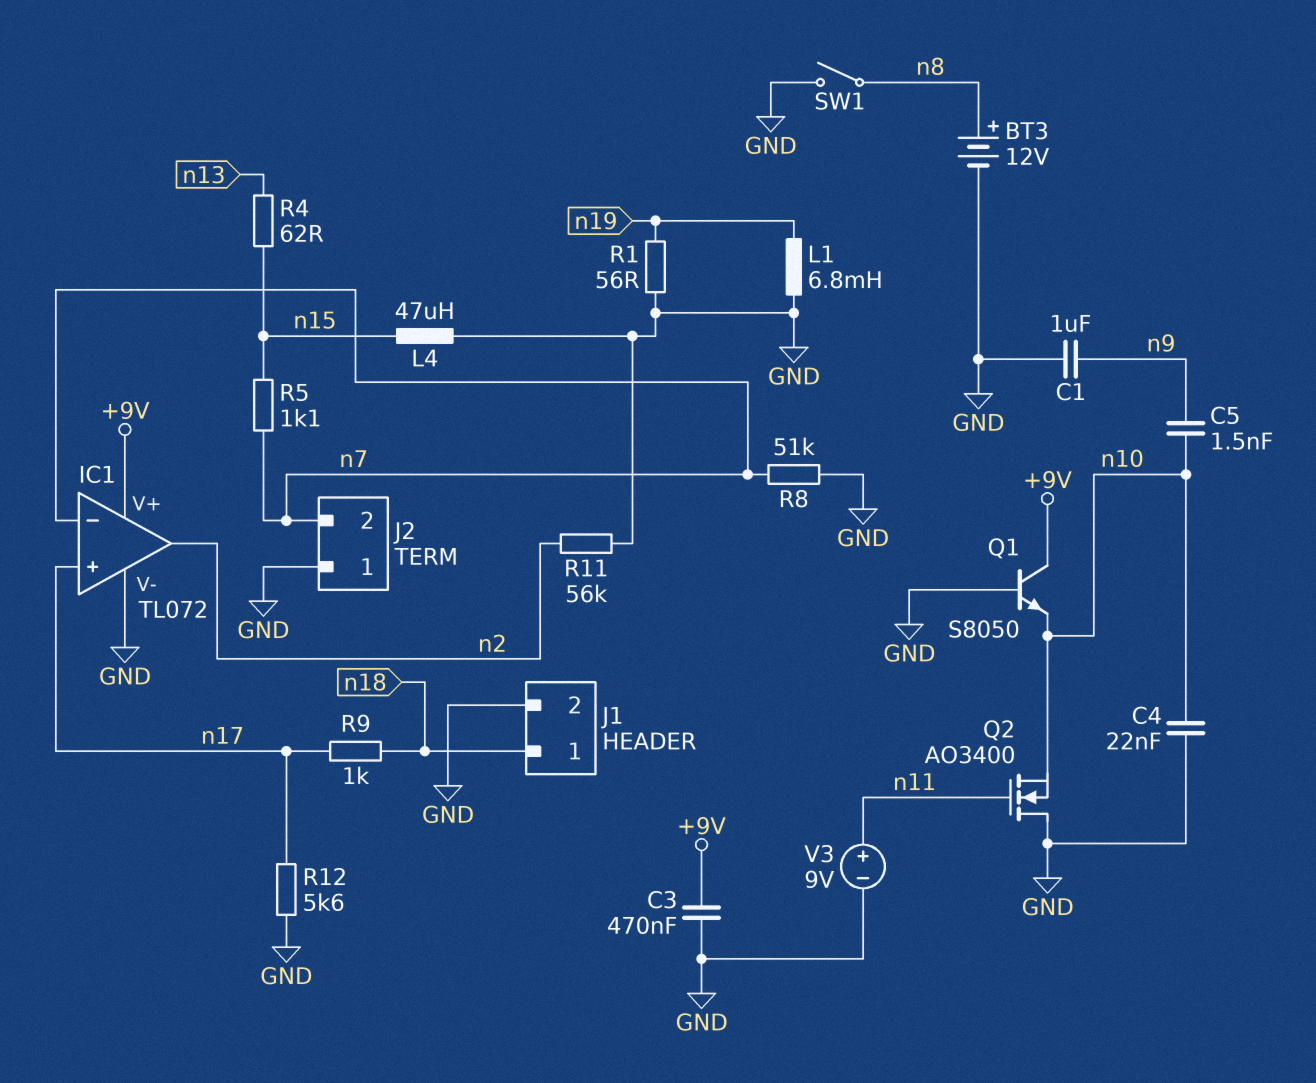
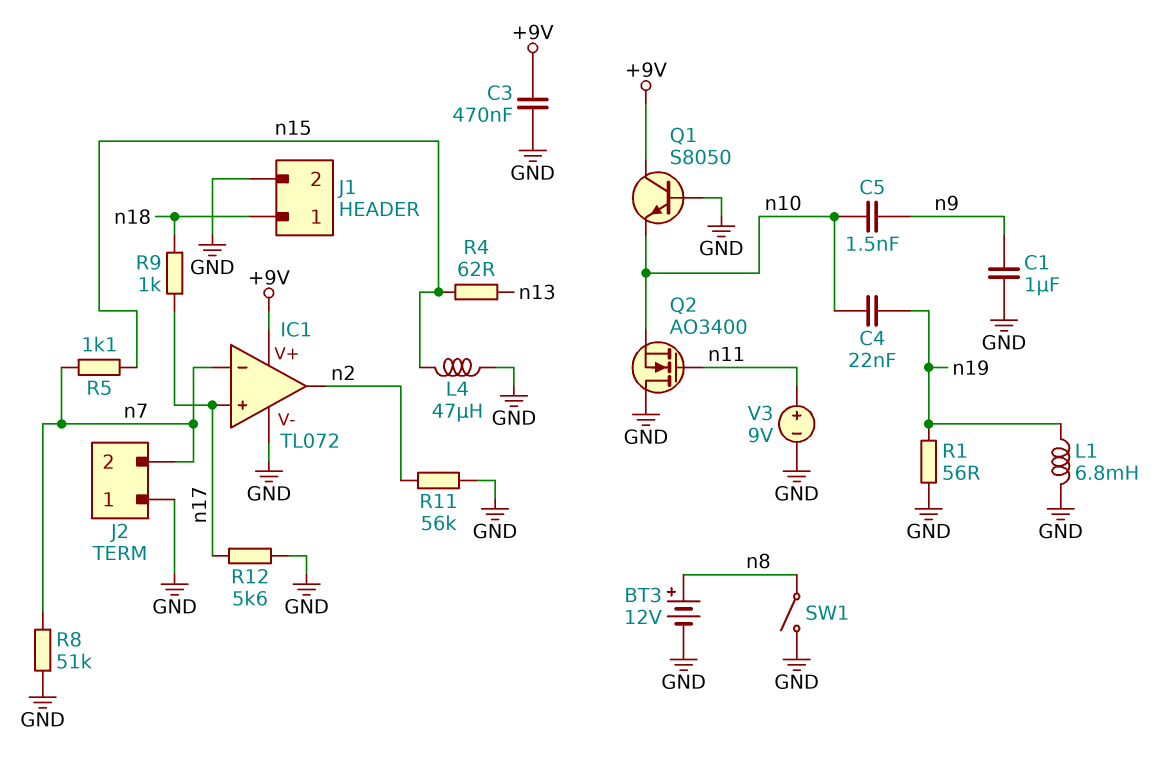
C4: 22nF (GND, n10) -> 22nF (n10, n19)

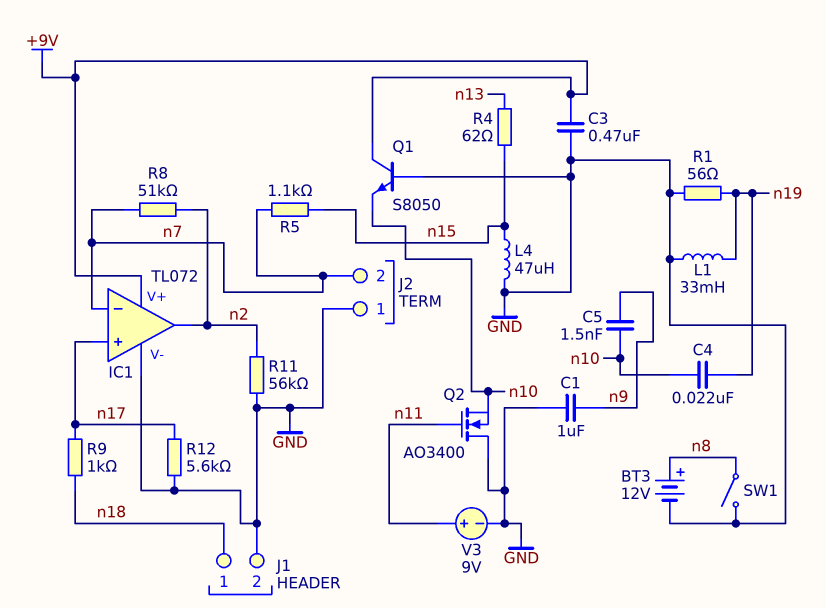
L1: 6.8mH (GND, n19) -> 33mH (GND, n19)
R8: 51k (GND, n7) -> 51k (n2, n7)

